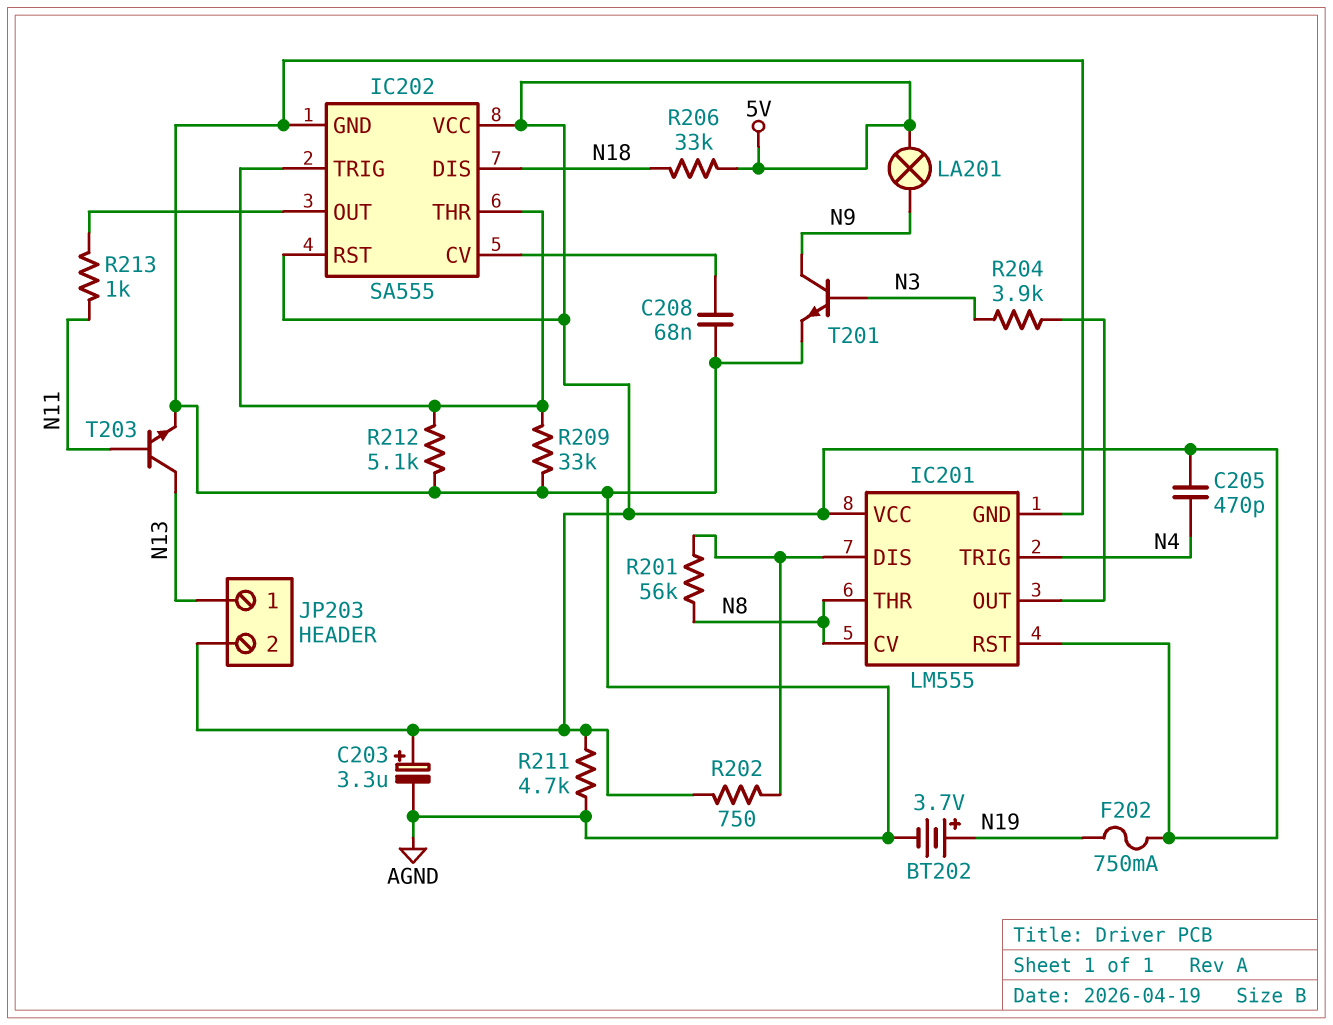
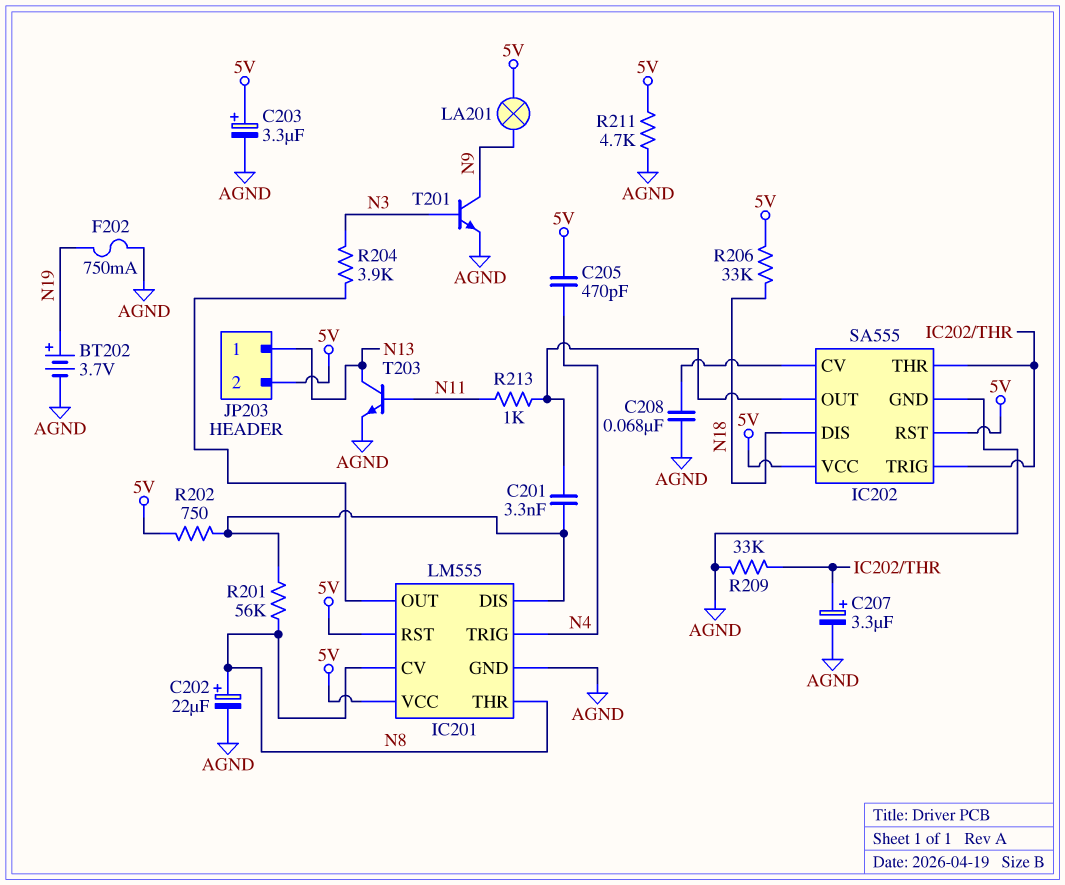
C201: none -> 3.3nF (IC201/DIS, IC202/OUT)
C202: none -> 22uF (plus N8, minus AGND)
C207: none -> 3.3uF (plus IC202/THR, minus AGND)
F202: 750mA (5V, N19) -> 750mA (AGND, N19)
R212: 5.1k (AGND, IC202/THR) -> none

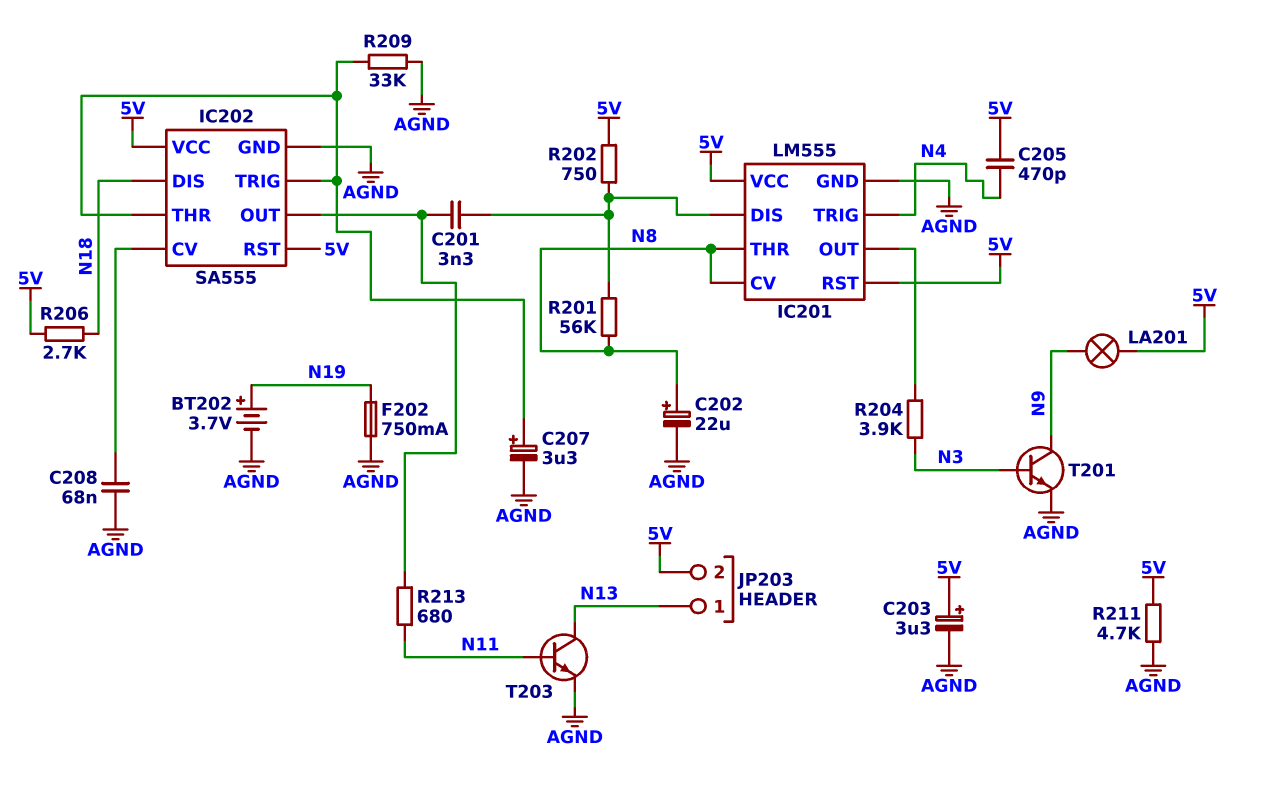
R206: 33k (5V, N18) -> 2.7k (5V, N18)
R213: 1k (IC202/OUT, N11) -> 680 (IC202/OUT, N11)

